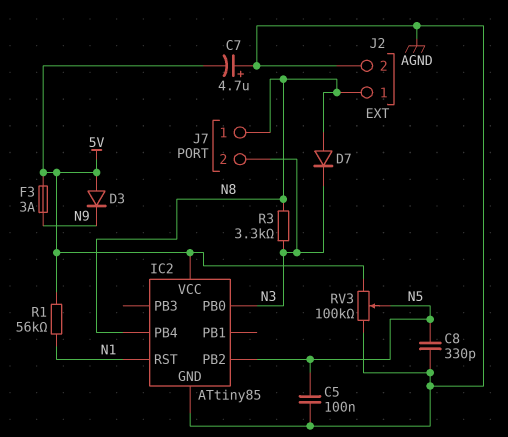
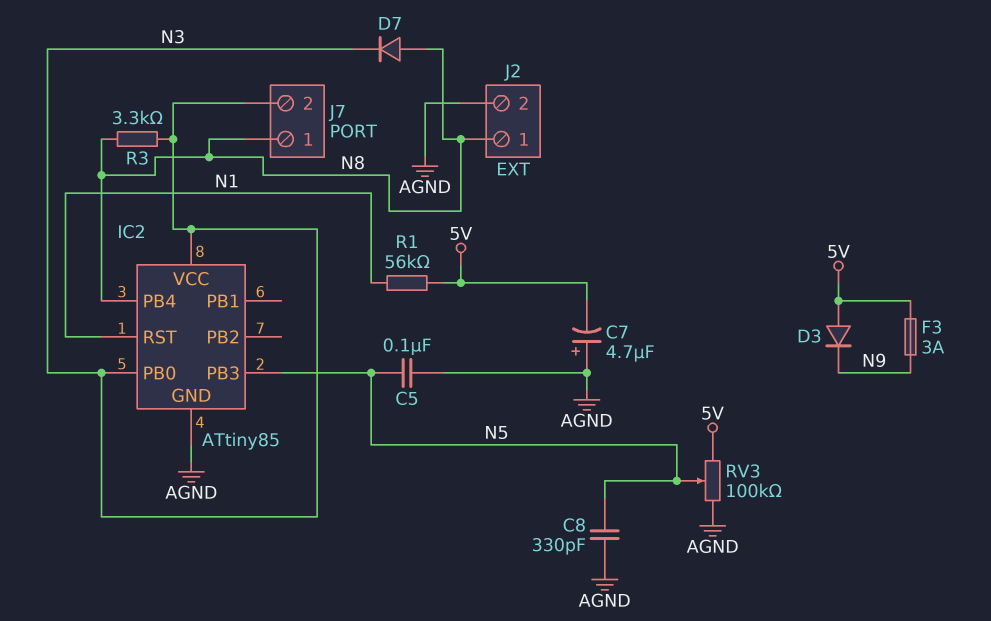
IC2 pin PB2: N5 -> none
IC2 pin PB3: none -> N5
IC2 pin VCC: 5V -> N3

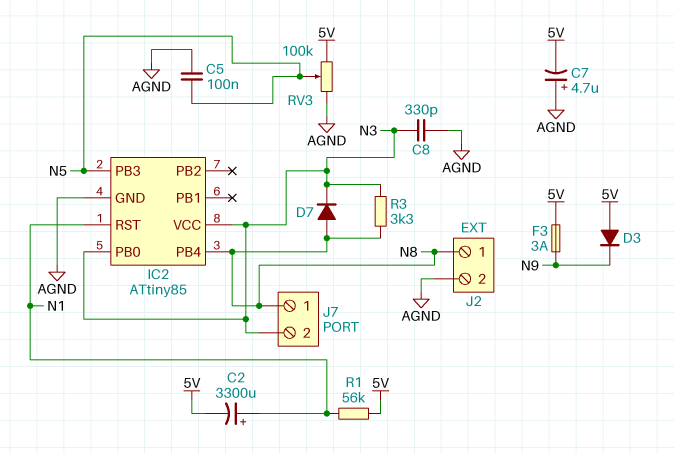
C2: none -> 3300uF (plus N1, minus 5V)
C8: 330pF (AGND, N5) -> 330pF (AGND, N3)

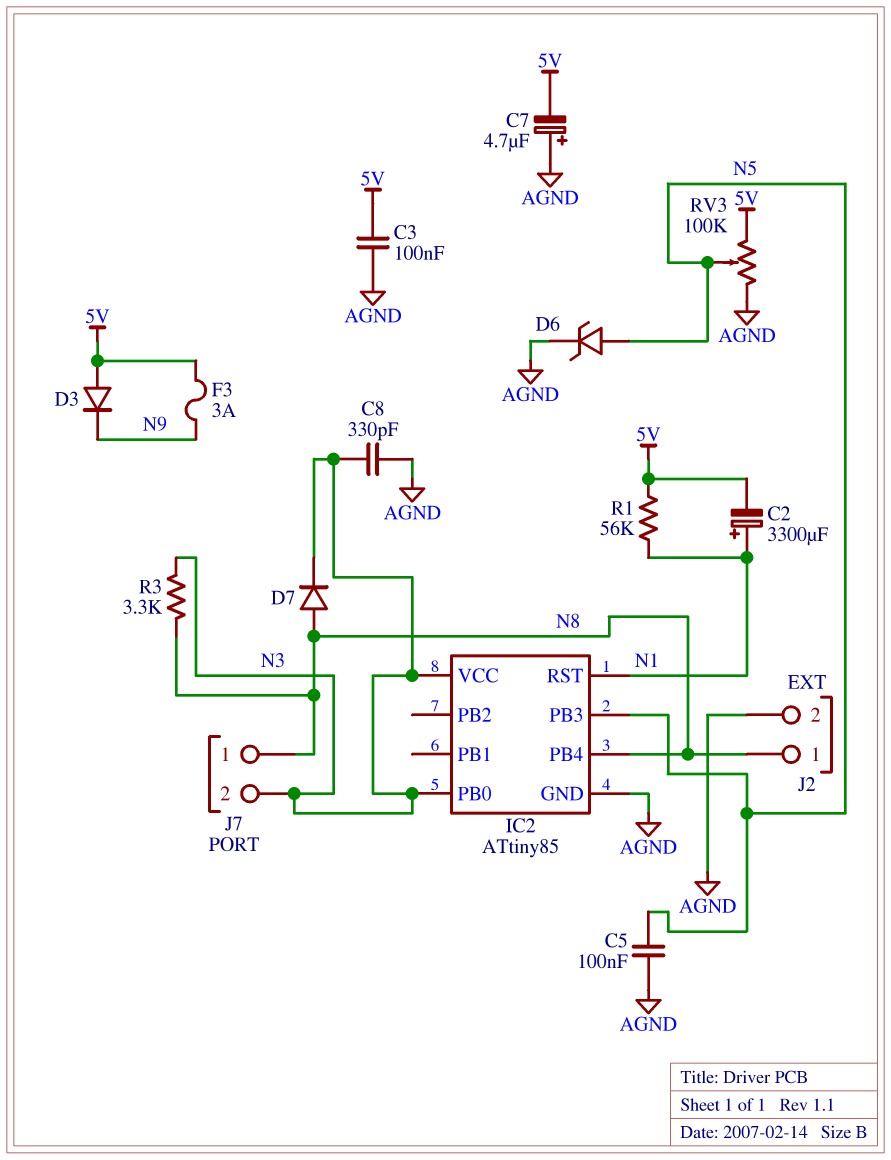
C3: none -> 100nF (5V, AGND)
D6: none -> zener (A N5, K AGND)

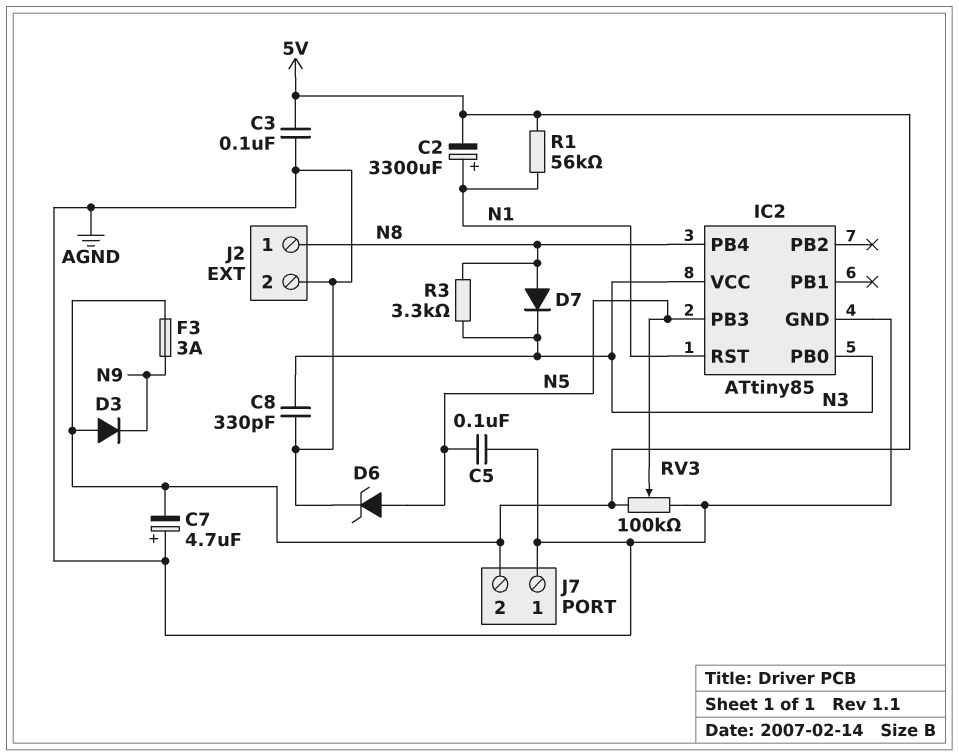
J7 pin 1: N8 -> AGND
J7 pin 2: N3 -> 5V

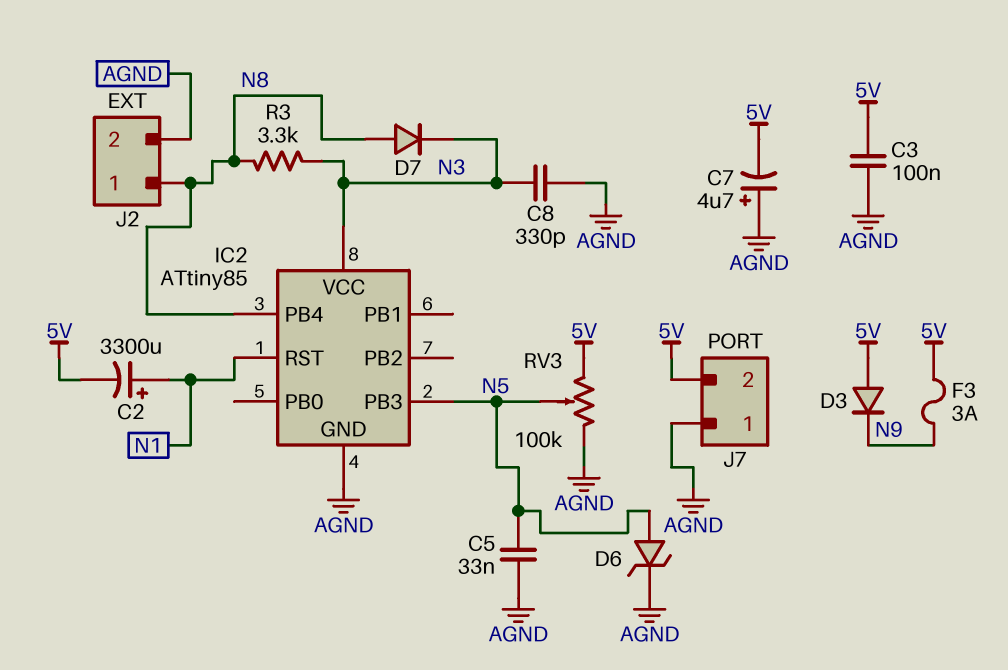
C5: 100nF (AGND, N5) -> 33nF (AGND, N5)
IC2 pin PB0: N3 -> none
R1: 56k (5V, N1) -> none

